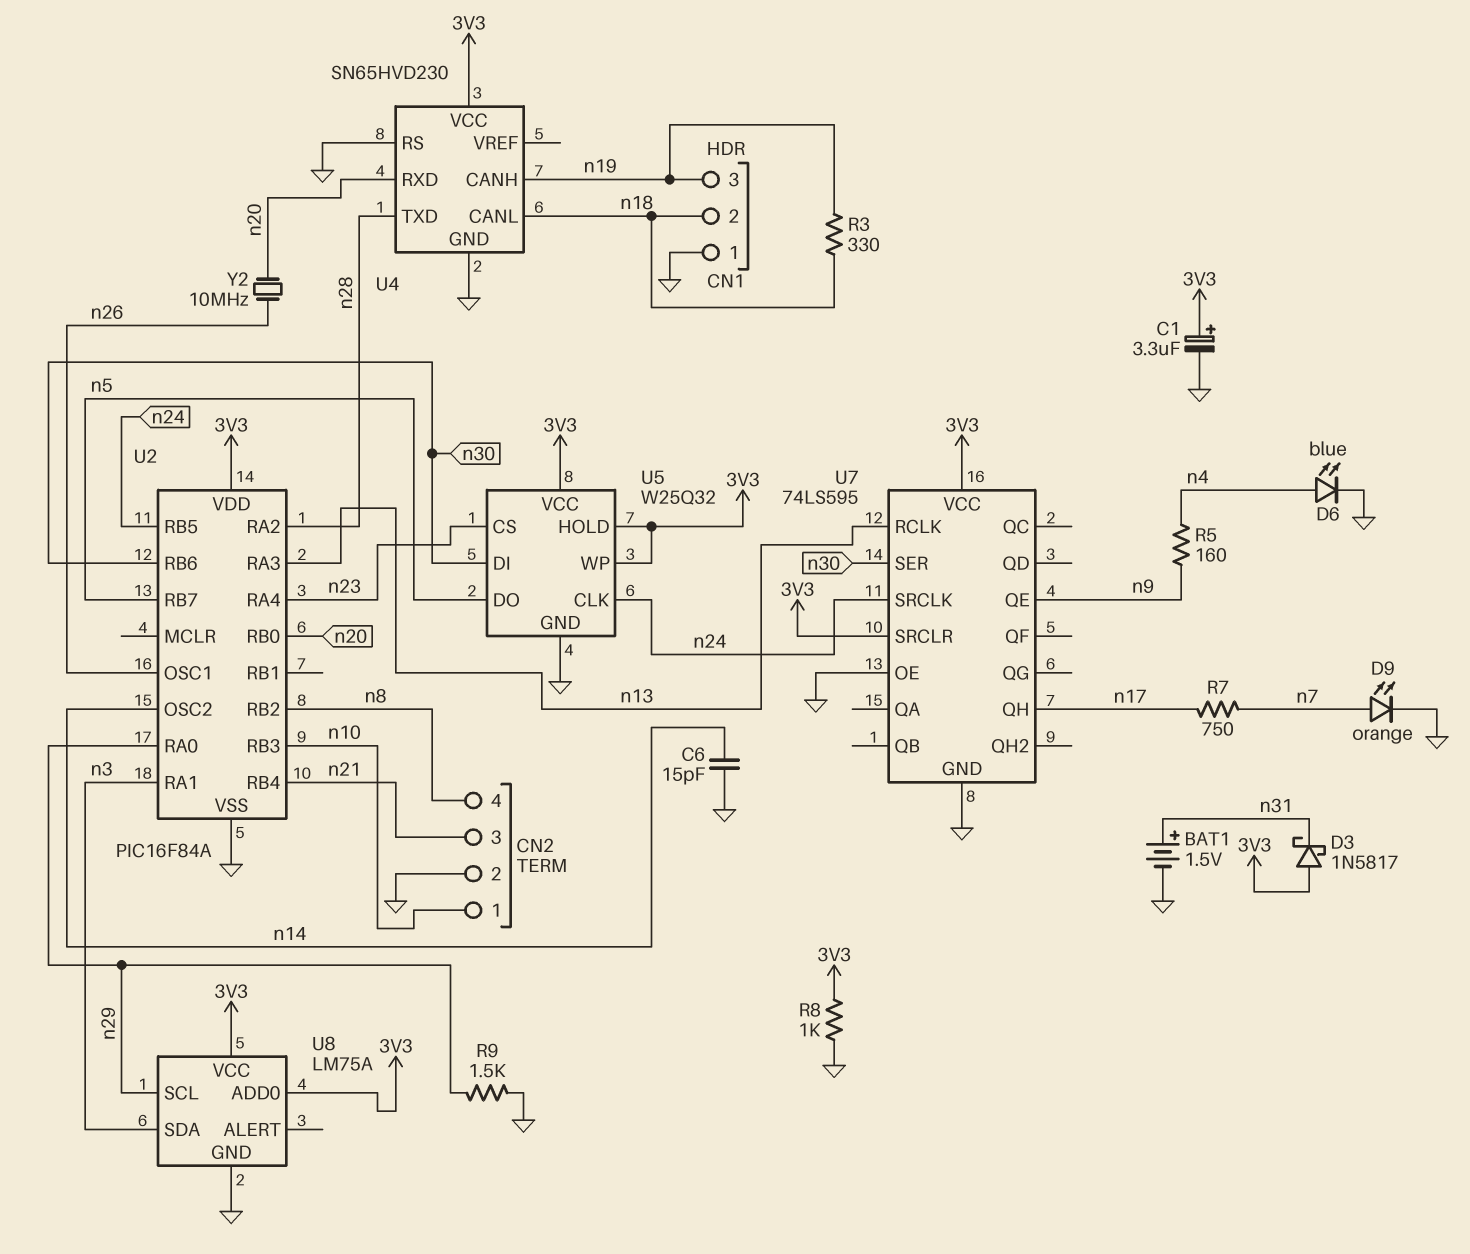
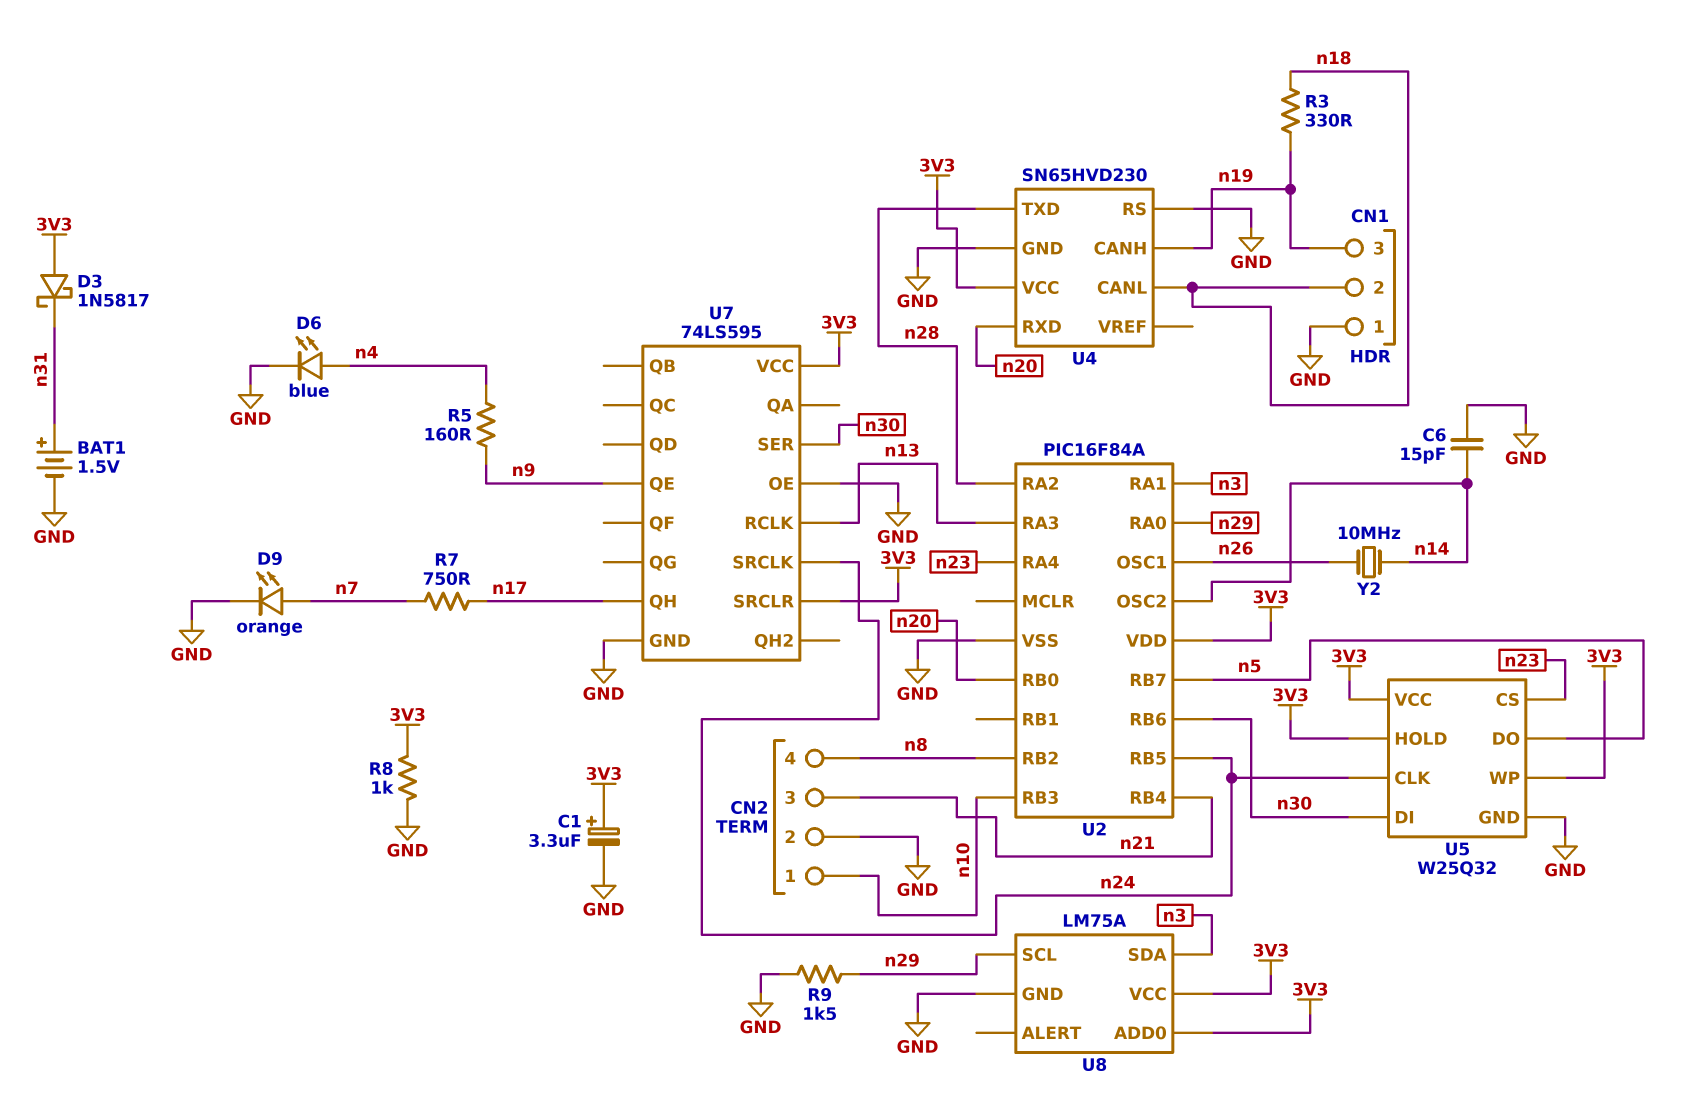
Y2: 10MHz (n20, n26) -> 10MHz (n14, n26)

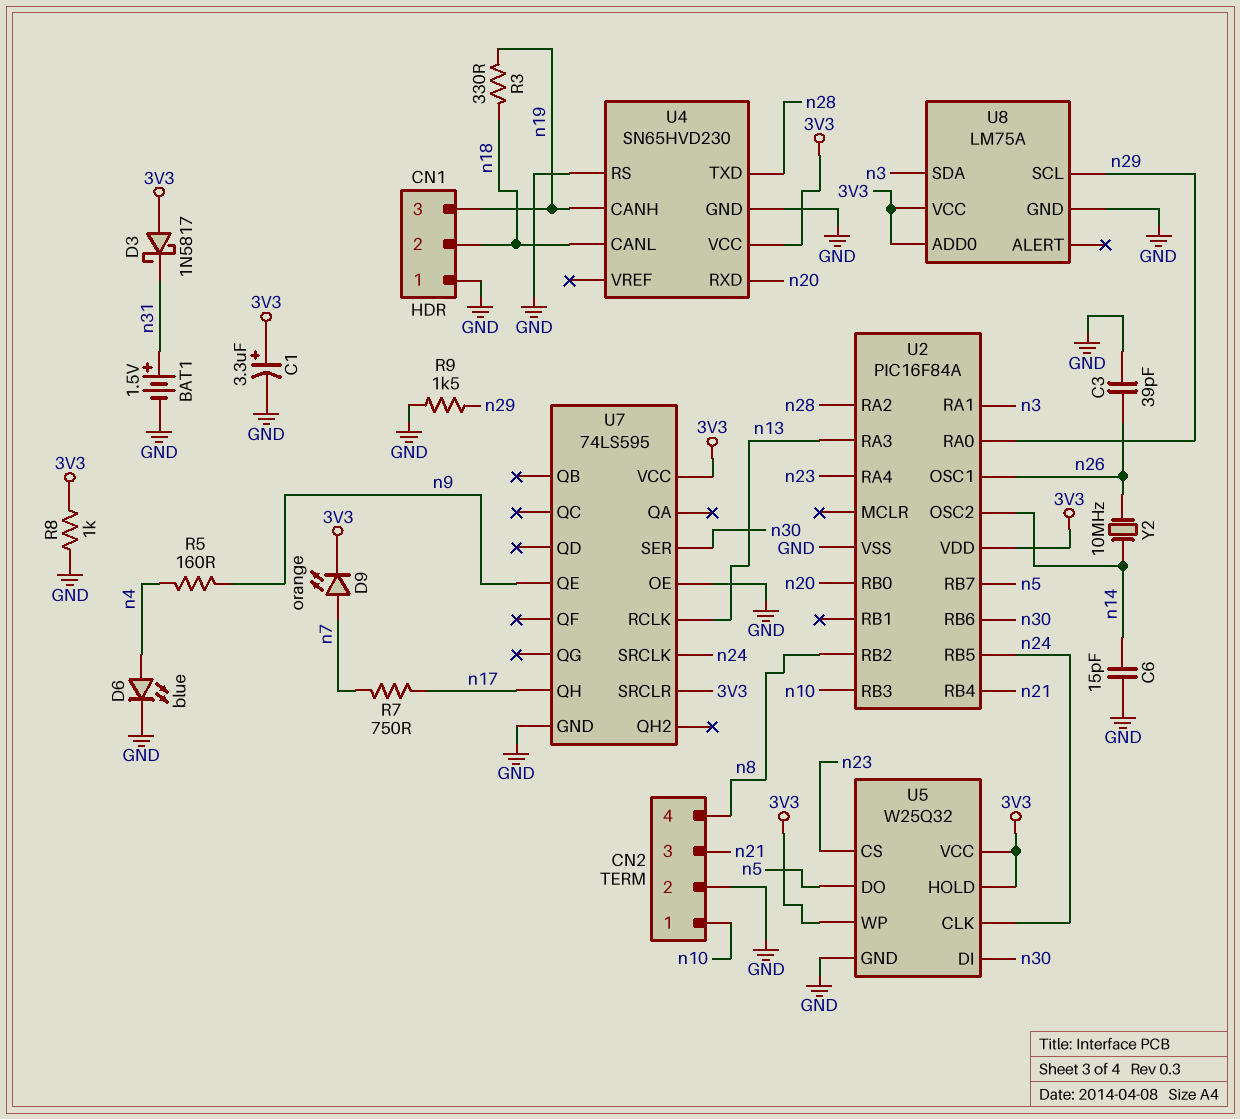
C3: none -> 39pF (GND, n26)
D9: LED orange (A n7, K GND) -> LED orange (A n7, K 3V3)

